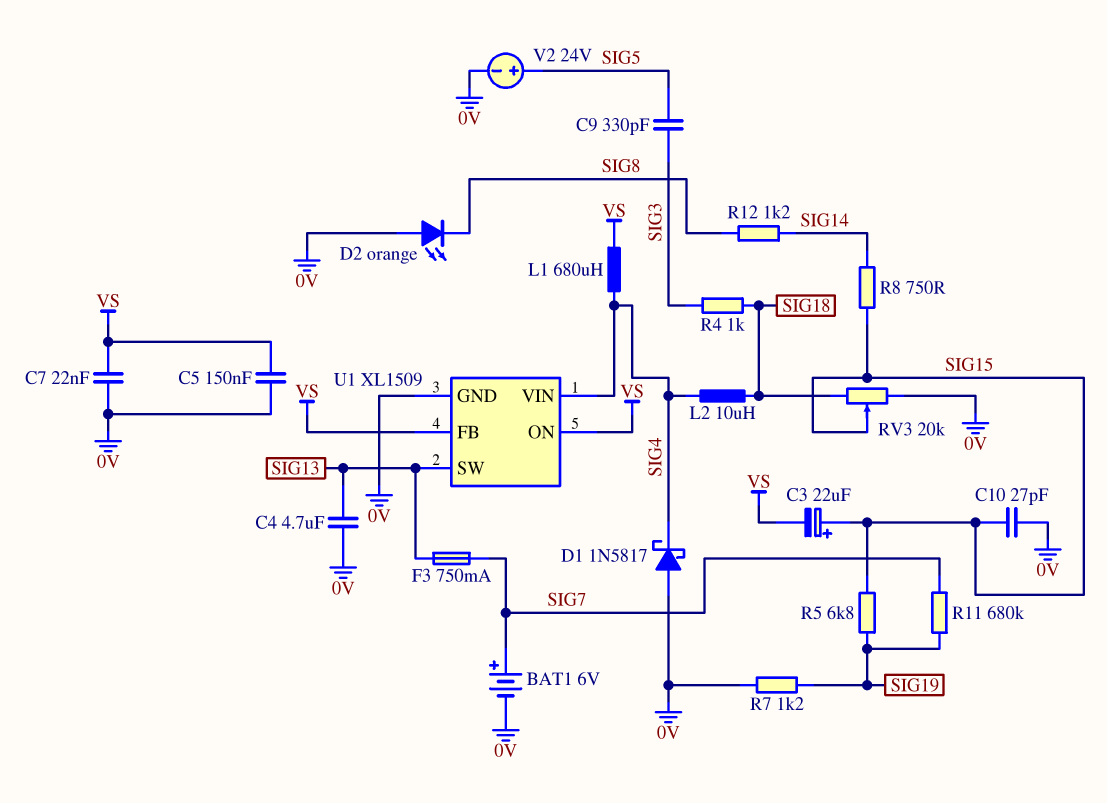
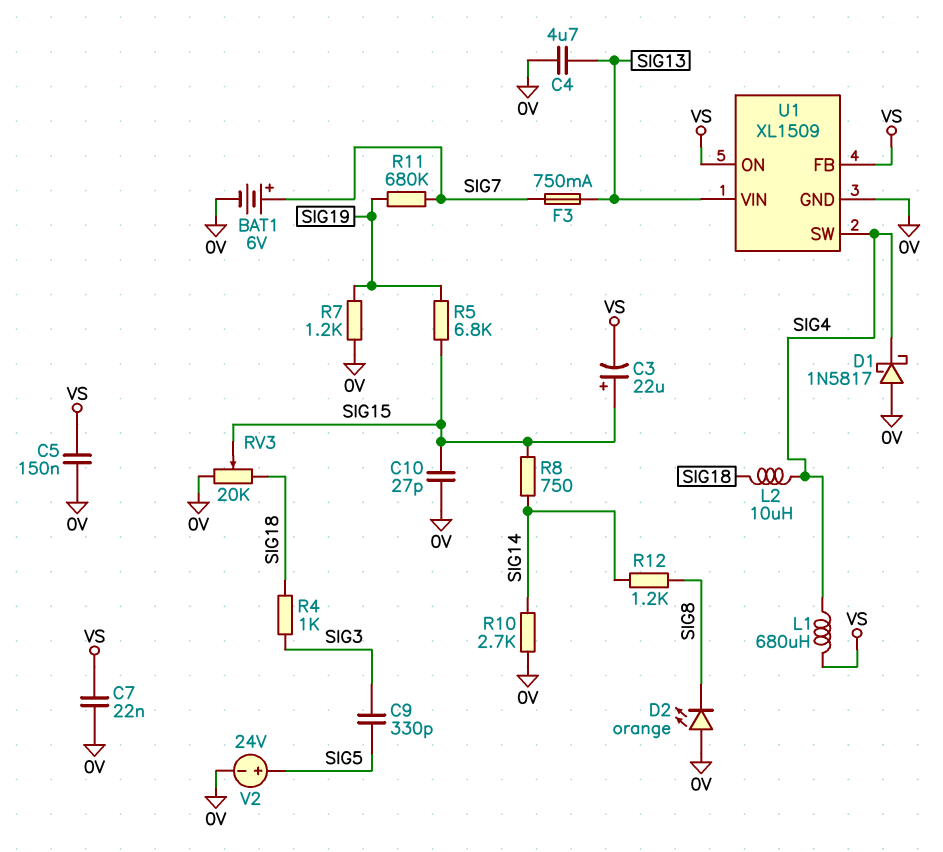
R10: none -> 2.7k (0V, SIG14)
U1 pin SW: SIG13 -> SIG4
U1 pin VIN: SIG4 -> SIG13

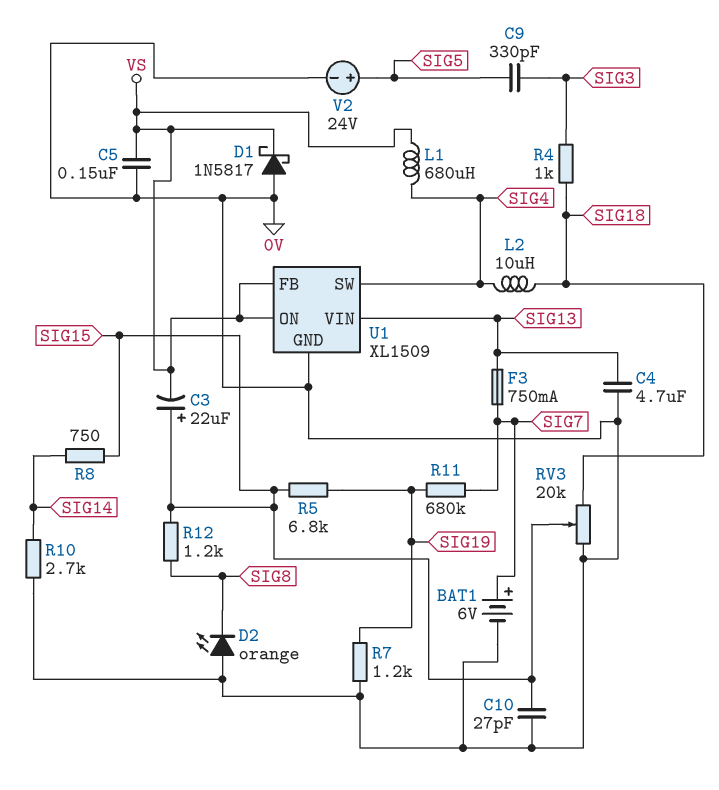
C7: 22nF (0V, VS) -> none
D1: schottky 1N5817 (A 0V, K SIG4) -> schottky 1N5817 (A 0V, K VS)
R12: 1.2k (SIG8, SIG14) -> 1.2k (SIG8, SIG15)

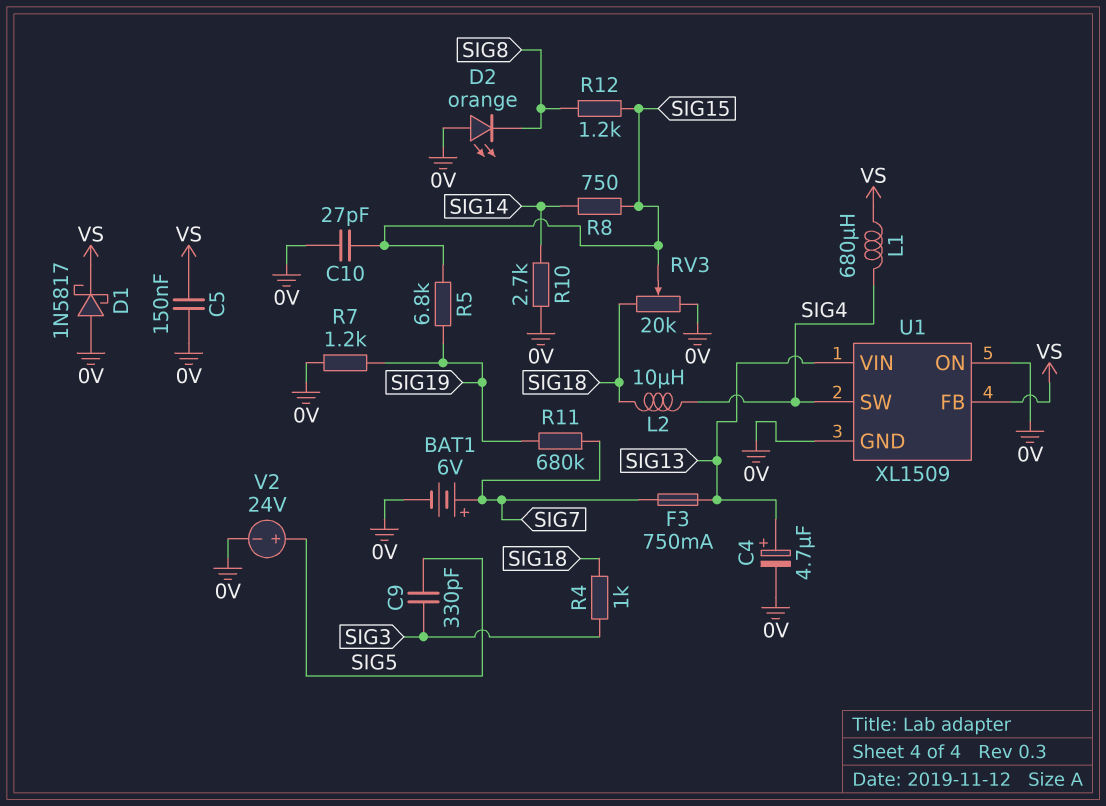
C3: 22uF (plus SIG15, minus VS) -> none
C4: 4.7uF (0V, SIG13) -> 4.7uF (plus SIG13, minus 0V)
U1 pin ON: VS -> 0V

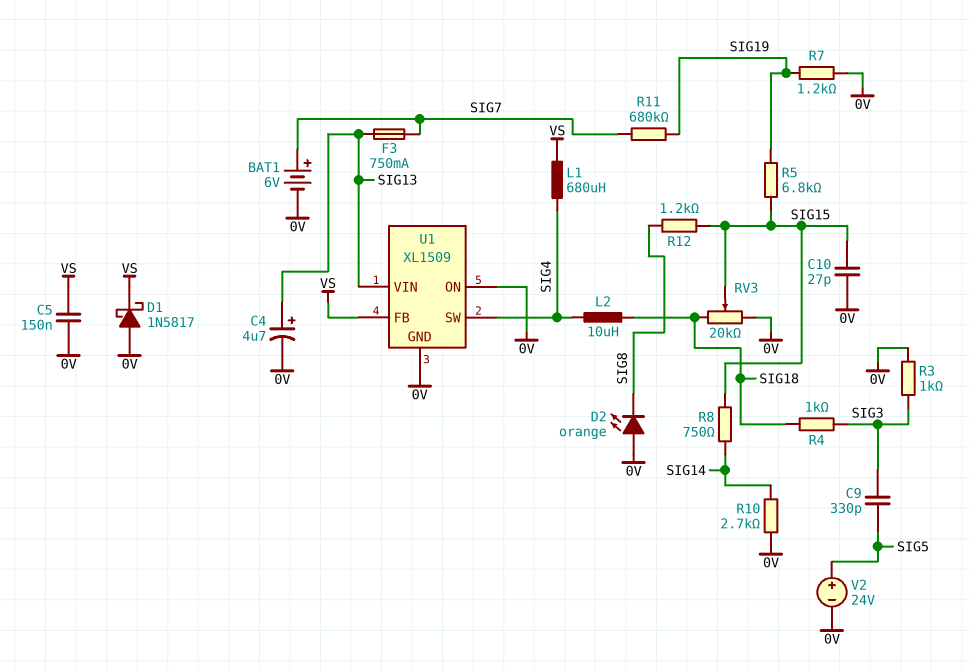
R3: none -> 1k (0V, SIG3)

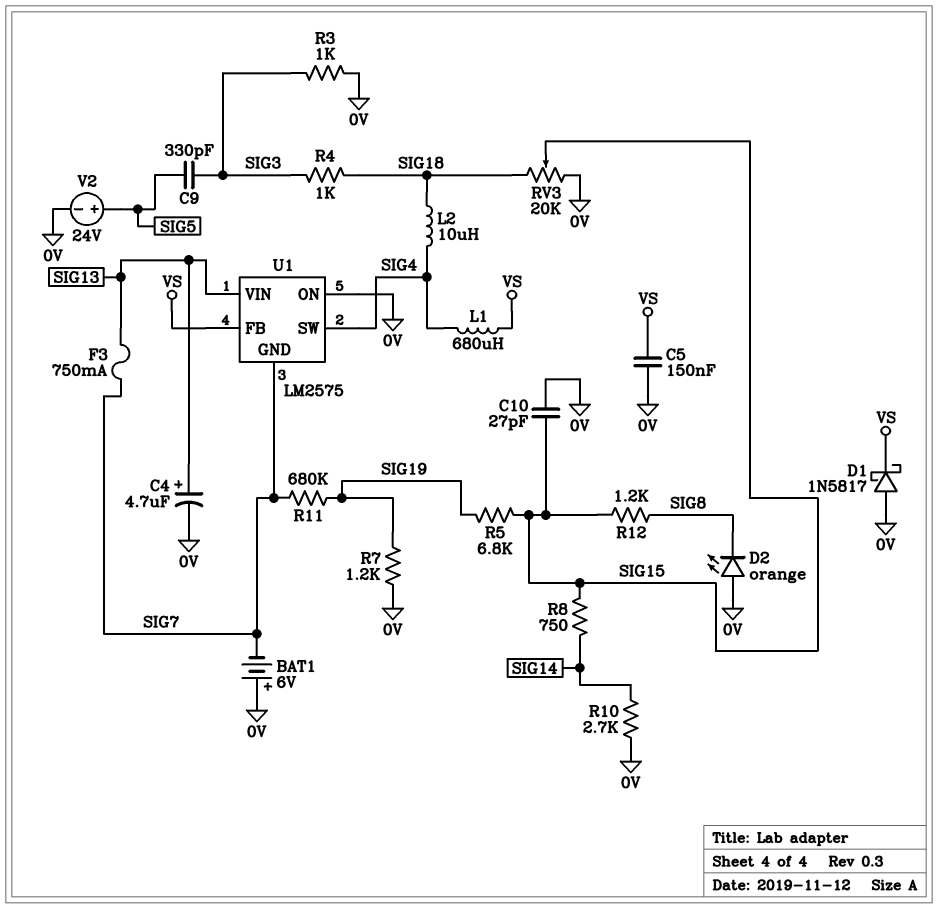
BAT1: 6V (plus SIG7, minus 0V) -> 6V (plus 0V, minus SIG7)
U1: XL1509 -> LM2575
U1 pin GND: 0V -> SIG7

